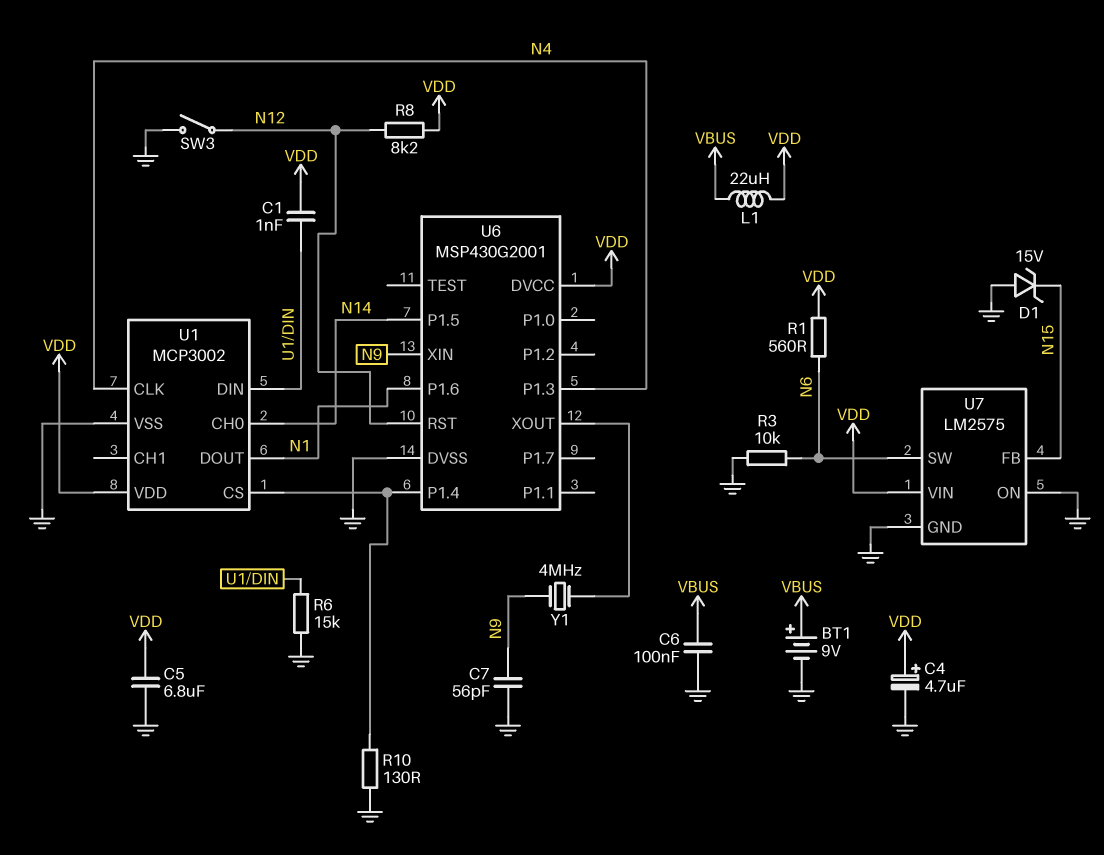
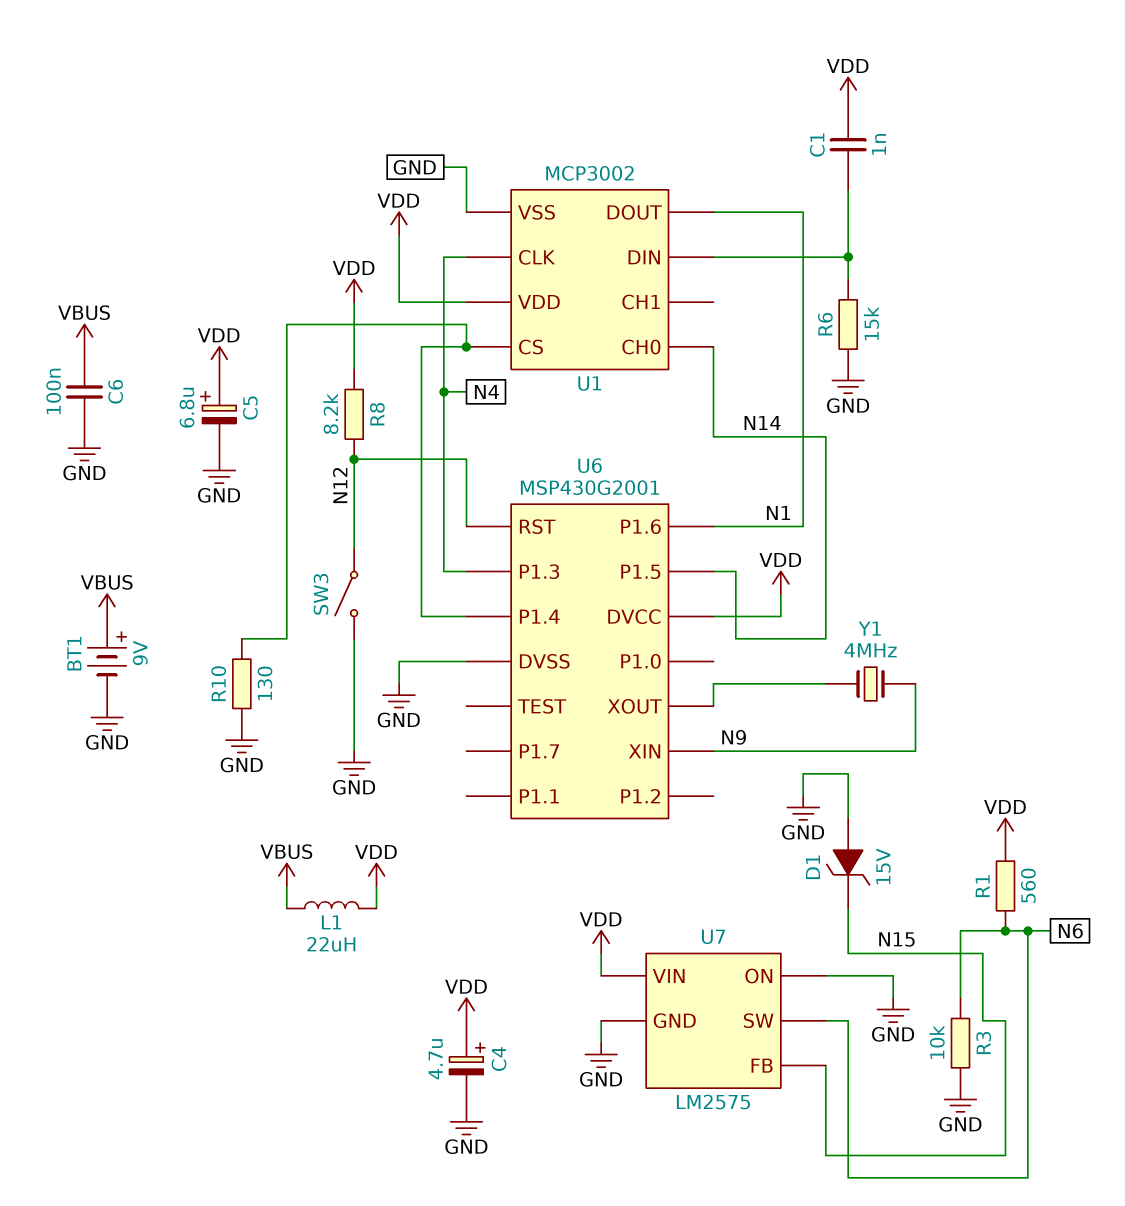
C5: 6.8uF (GND, VDD) -> 6.8uF (plus VDD, minus GND)
C7: 56pF (GND, N9) -> none

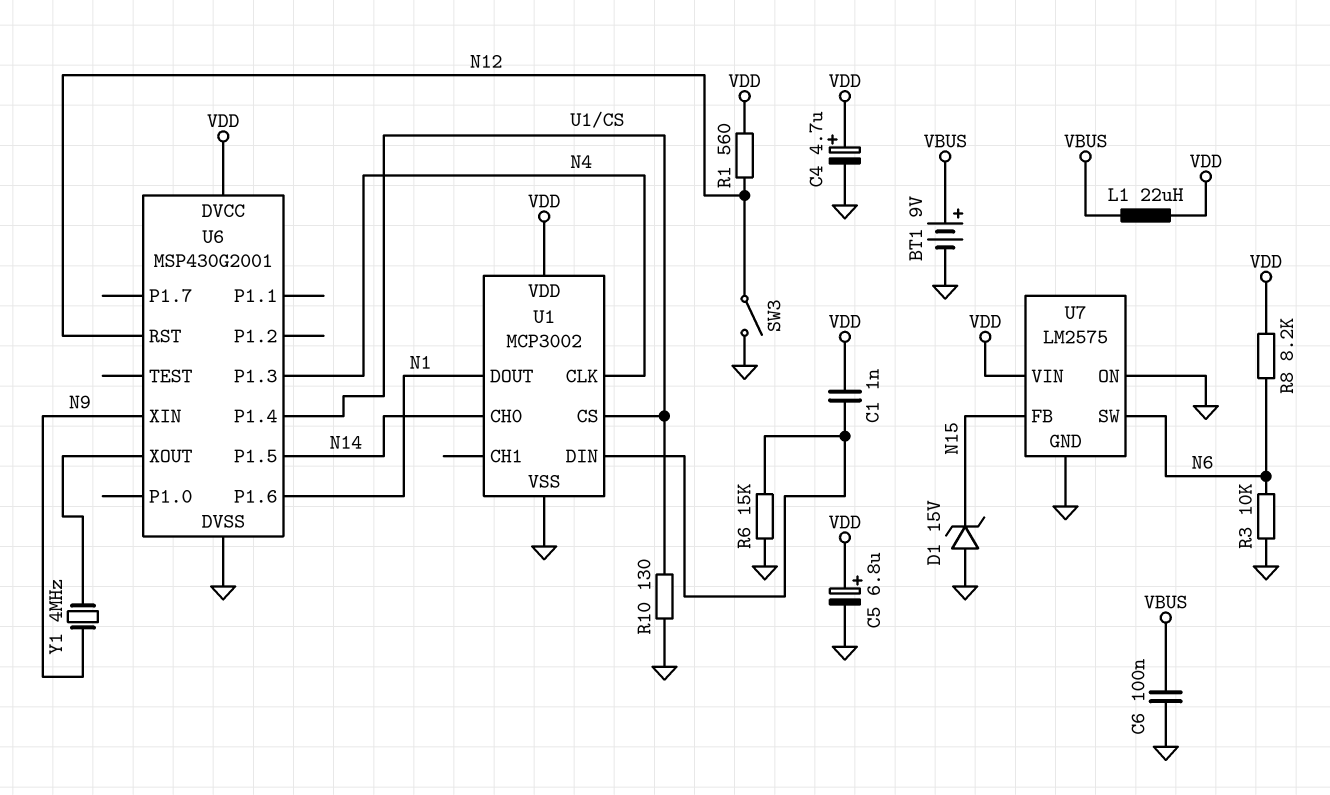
R1: 560 (N6, VDD) -> 560 (N12, VDD)
R8: 8.2k (N12, VDD) -> 8.2k (N6, VDD)

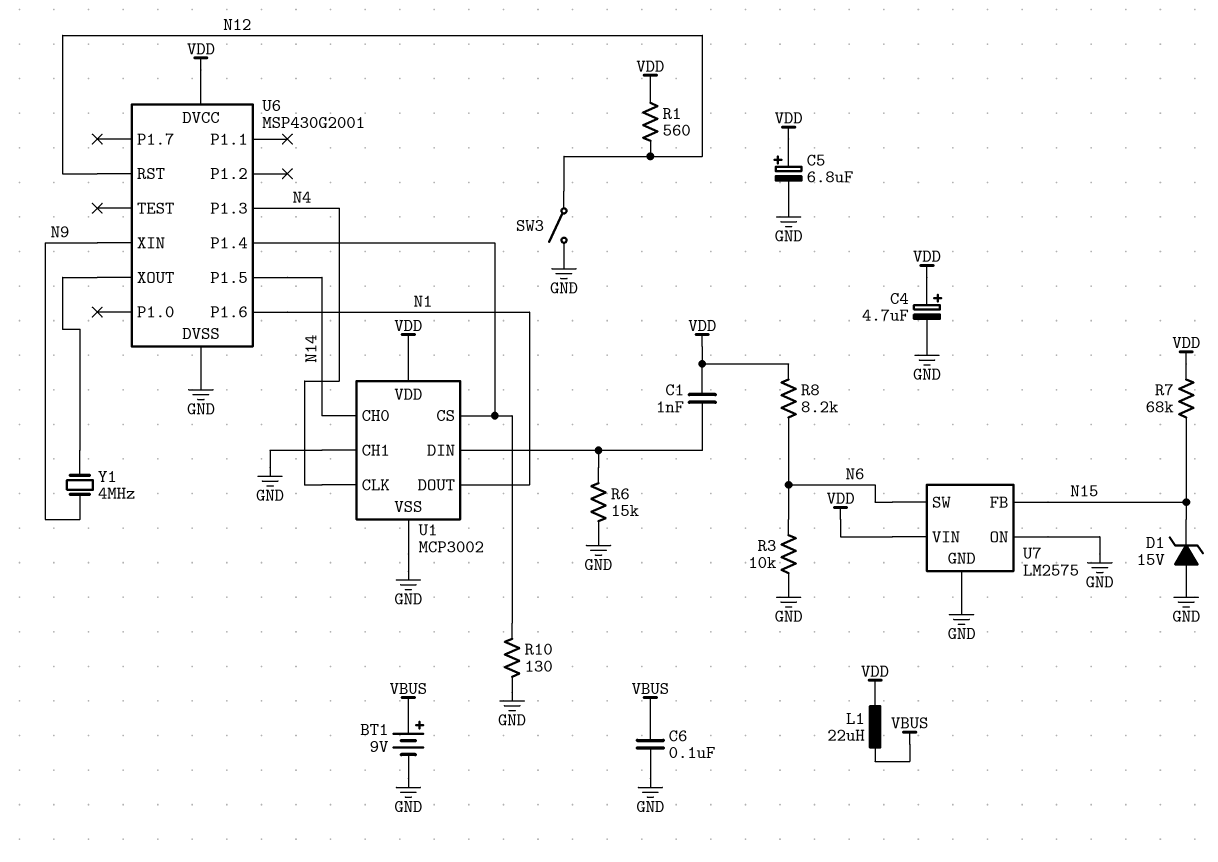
R7: none -> 68k (N15, VDD)
U1 pin CH1: none -> GND

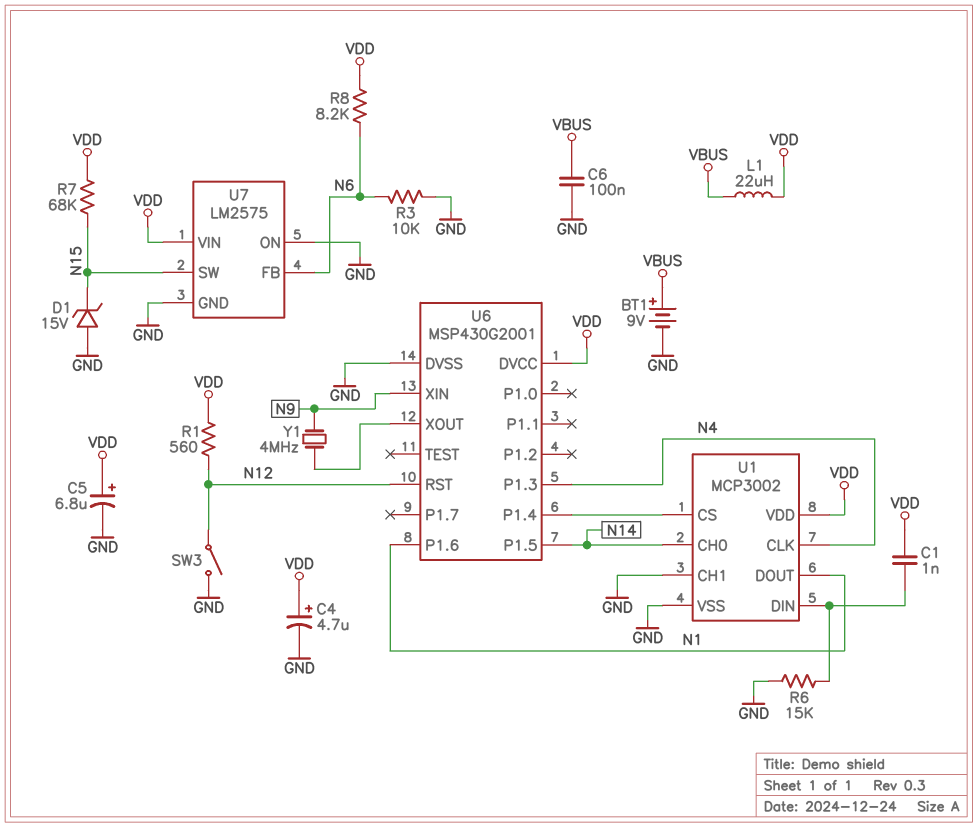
R10: 130 (GND, U1/CS) -> none
U7 pin FB: N15 -> N6
U7 pin SW: N6 -> N15

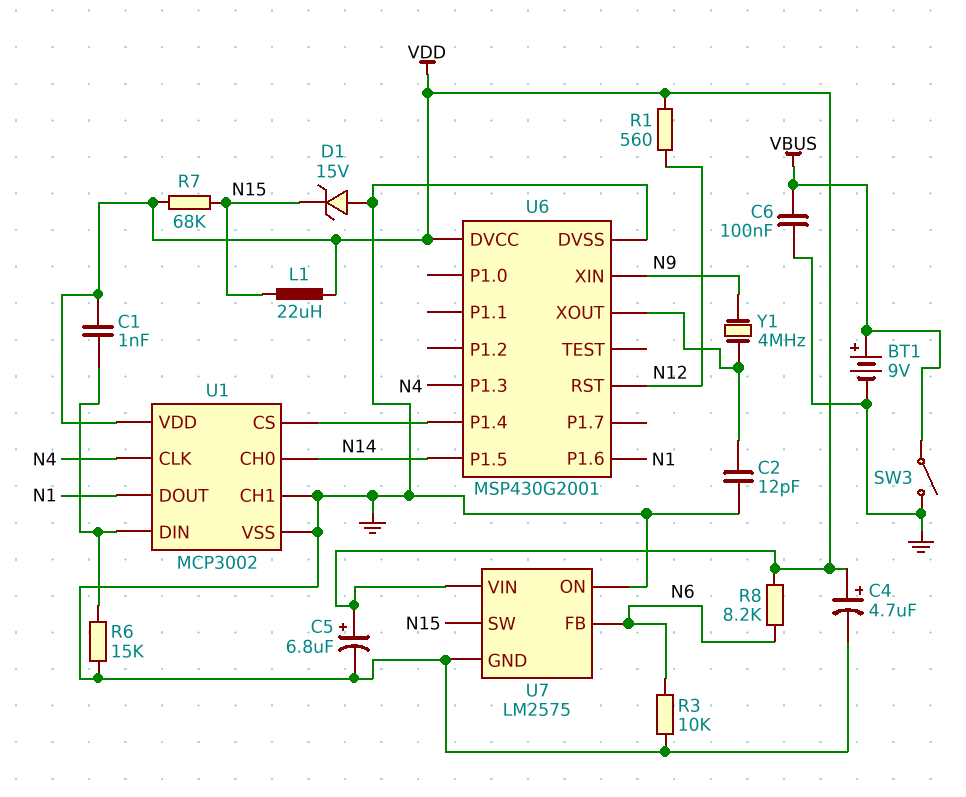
C2: none -> 12pF (GND, U6/XOUT)
L1: 22uH (VBUS, VDD) -> 22uH (N15, VDD)
SW3: switch (GND, N12) -> switch (GND, VBUS)

